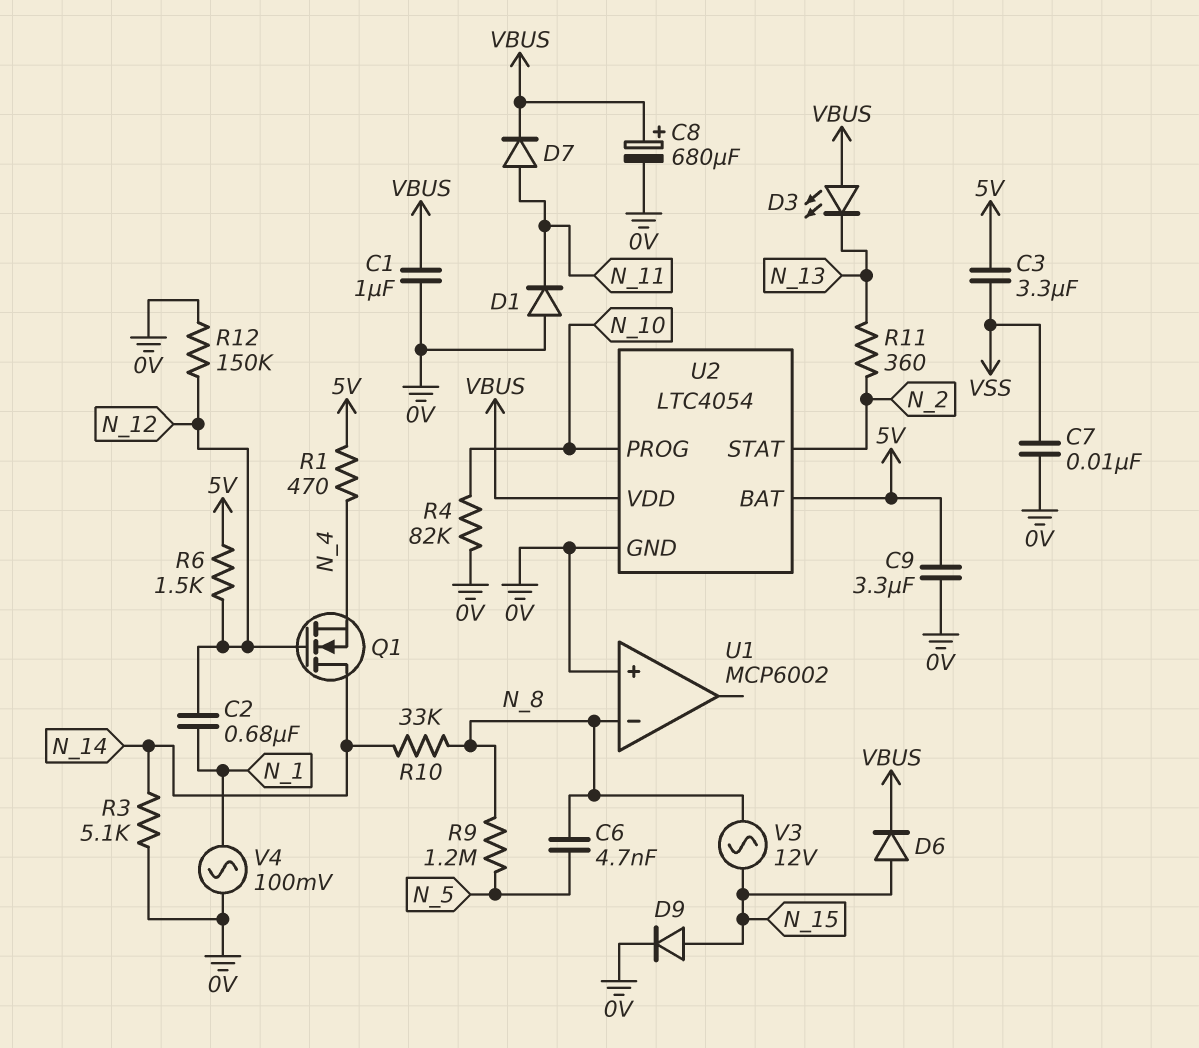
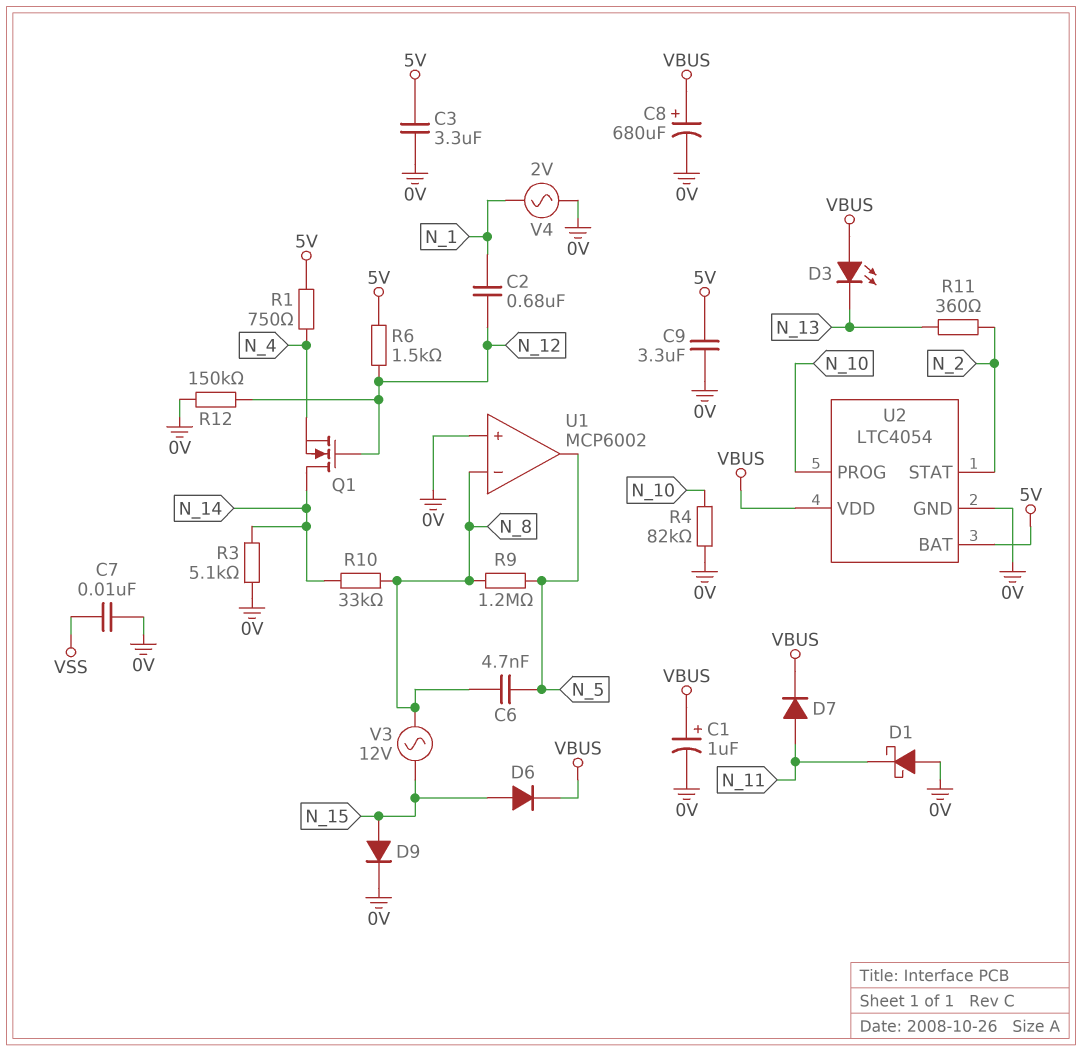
C1: 1uF (0V, VBUS) -> 1uF (plus VBUS, minus 0V)
C3: 3.3uF (5V, VSS) -> 3.3uF (0V, 5V)
D1: diode (A 0V, K N_11) -> schottky (A 0V, K N_11)
R1: 470 (5V, N_4) -> 750 (5V, N_4)
U1 pin out: none -> N_5
V4: AC 100mV (0V, N_1) -> AC 2V (0V, N_1)

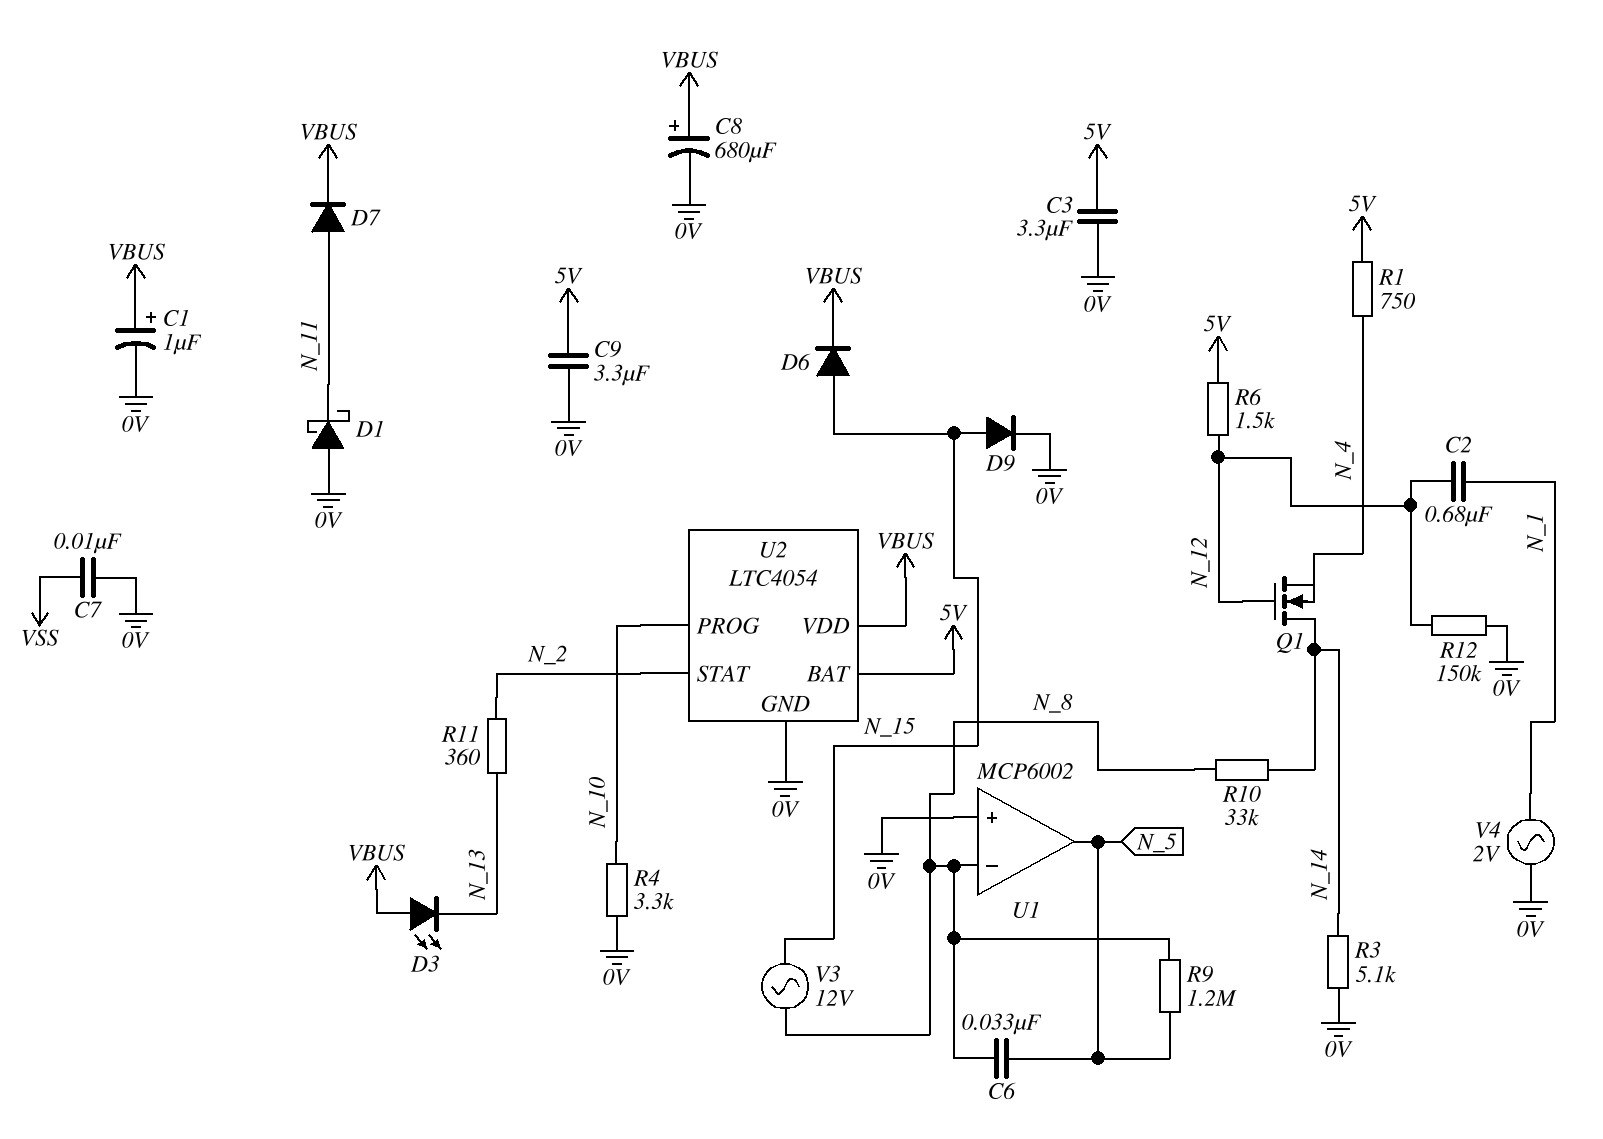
C6: 4.7nF (N_5, N_8) -> 33nF (N_5, N_8)
R4: 82k (0V, N_10) -> 3.3k (0V, N_10)

